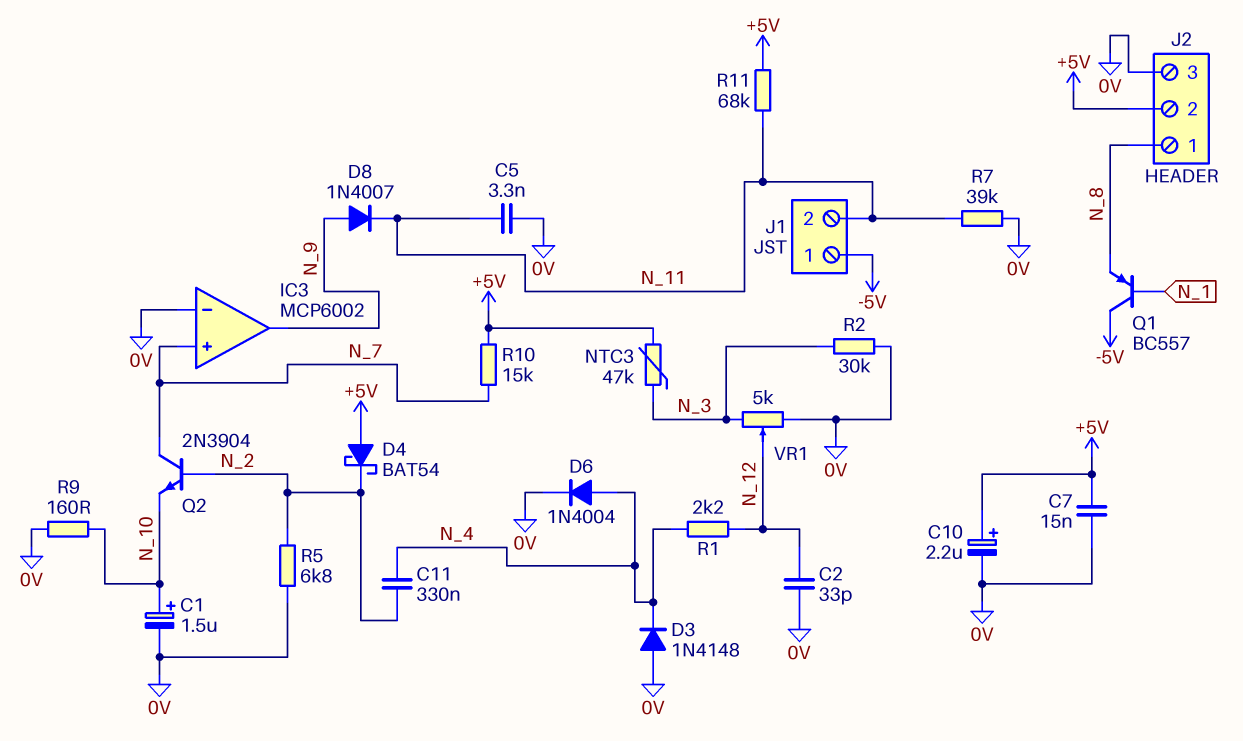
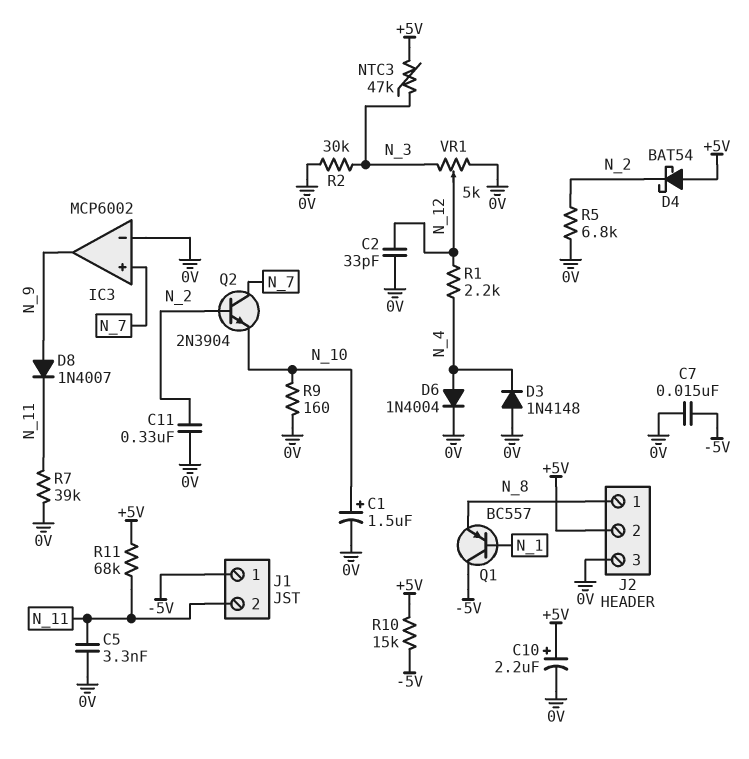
C7: 15nF (+5V, 0V) -> 15nF (-5V, 0V)
C11: 330nF (N_2, N_4) -> 330nF (0V, N_2)
R10: 15k (+5V, N_7) -> 15k (+5V, -5V)

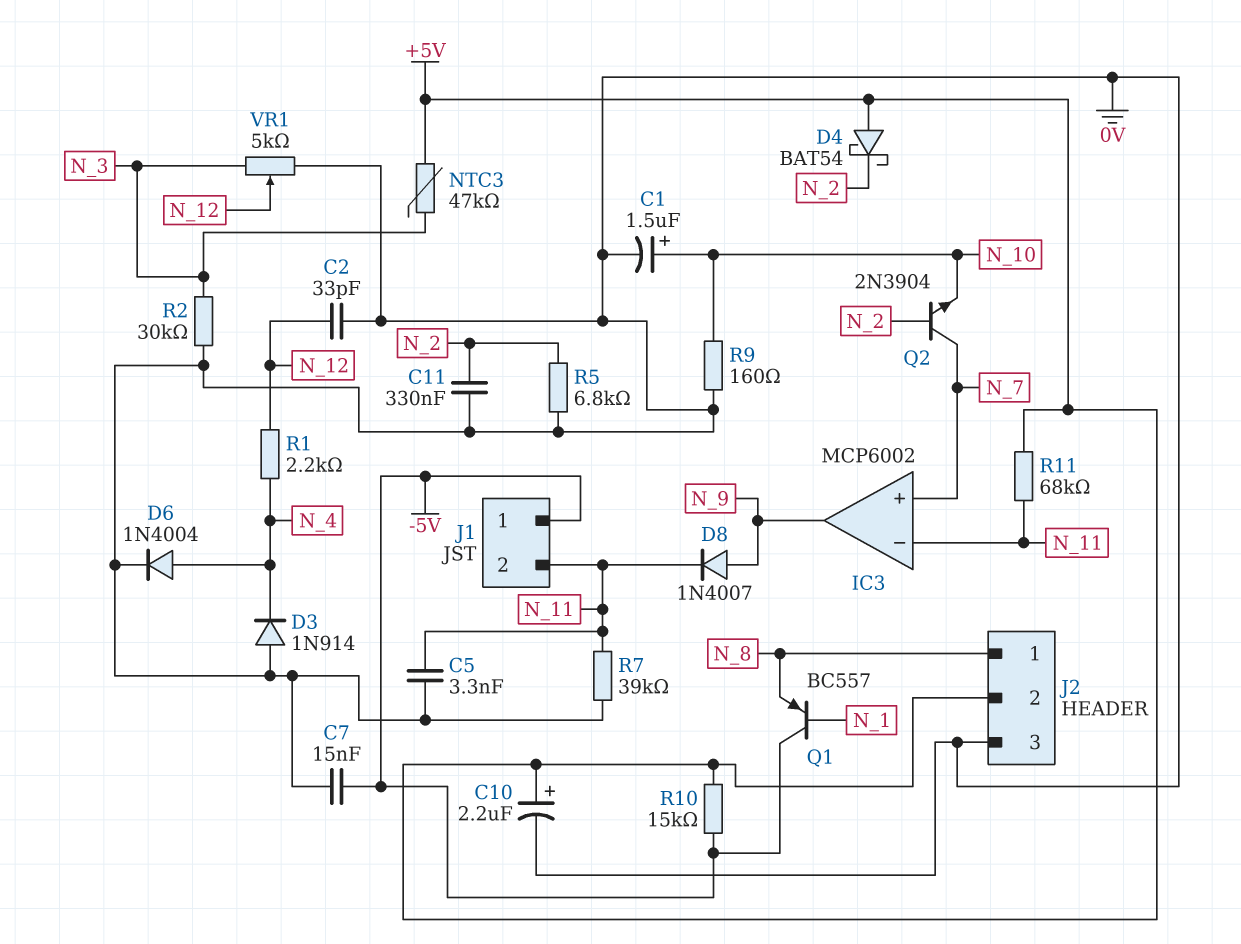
D3: diode 1N4148 (A 0V, K N_4) -> diode 1N914 (A 0V, K N_4)
IC3 pin in-: 0V -> N_11

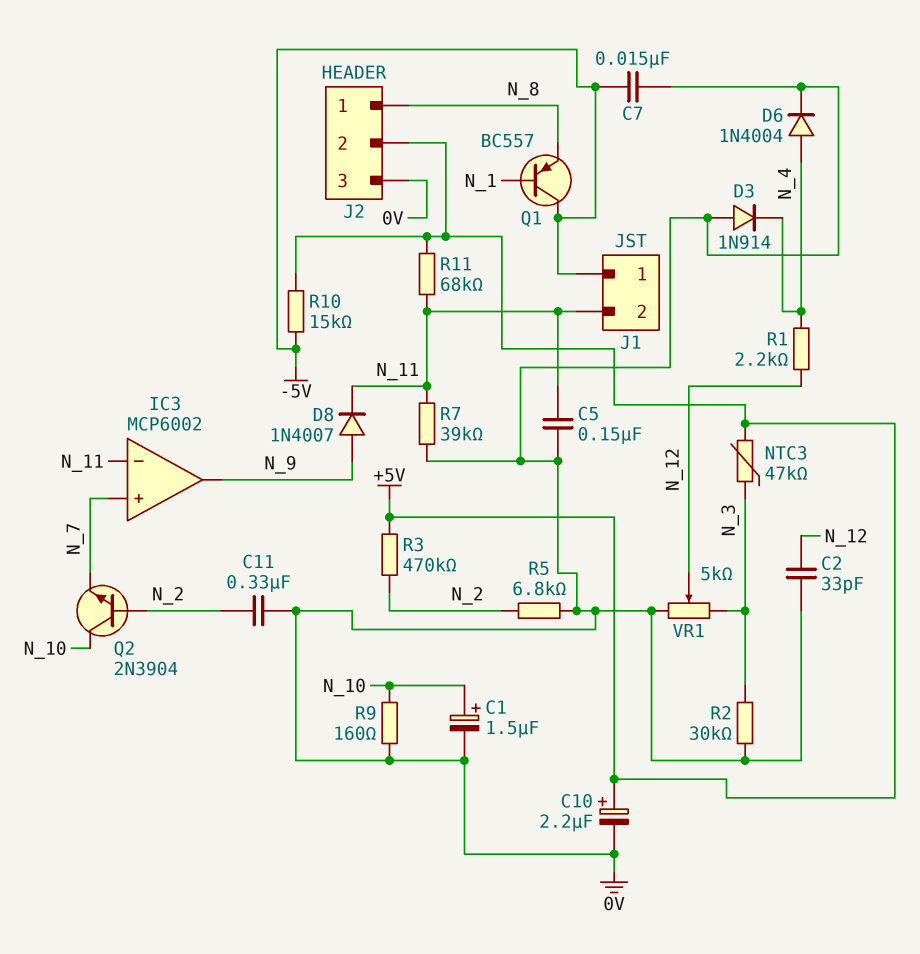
C5: 3.3nF (0V, N_11) -> 150nF (0V, N_11)
D4: schottky BAT54 (A +5V, K N_2) -> none
Q2: NPN 2N3904 (B N_2, C N_7, E N_10) -> NPN 2N3904 (B N_2, C N_10, E N_7)
R3: none -> 470k (+5V, N_2)

